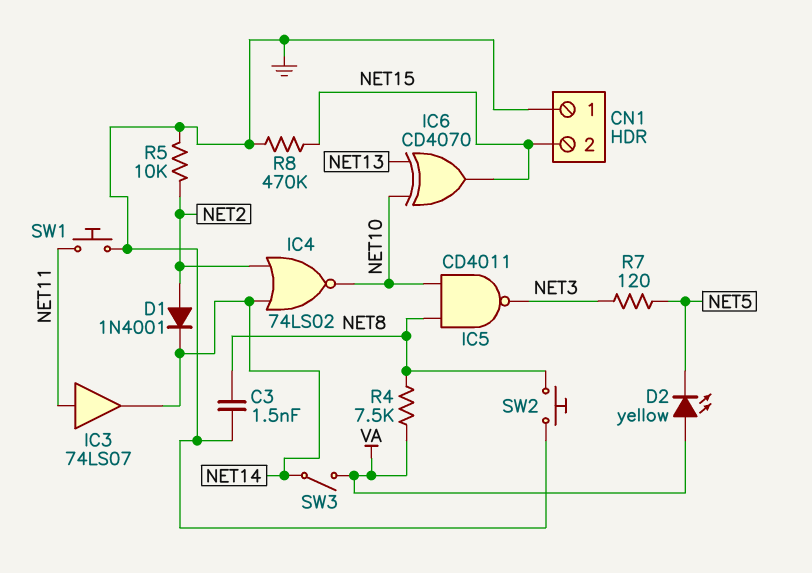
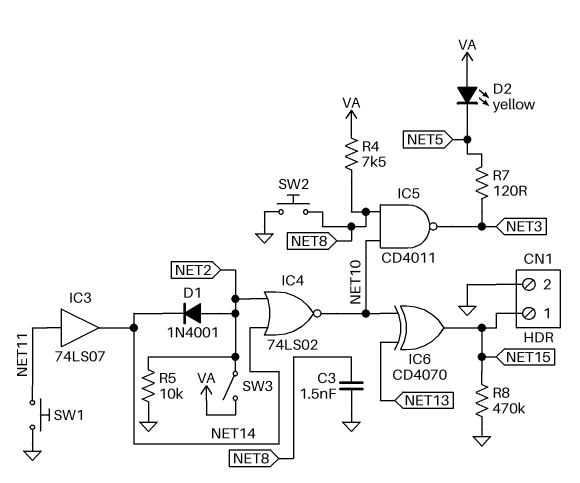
CN1 pin 1: GND -> NET15
CN1 pin 2: NET15 -> GND
SW3: switch (NET14, VA) -> switch (NET2, VA)

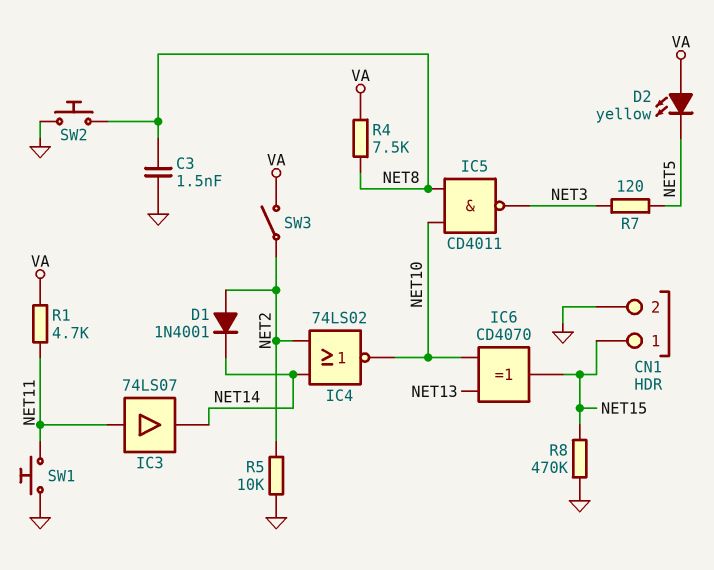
R1: none -> 4.7k (NET11, VA)

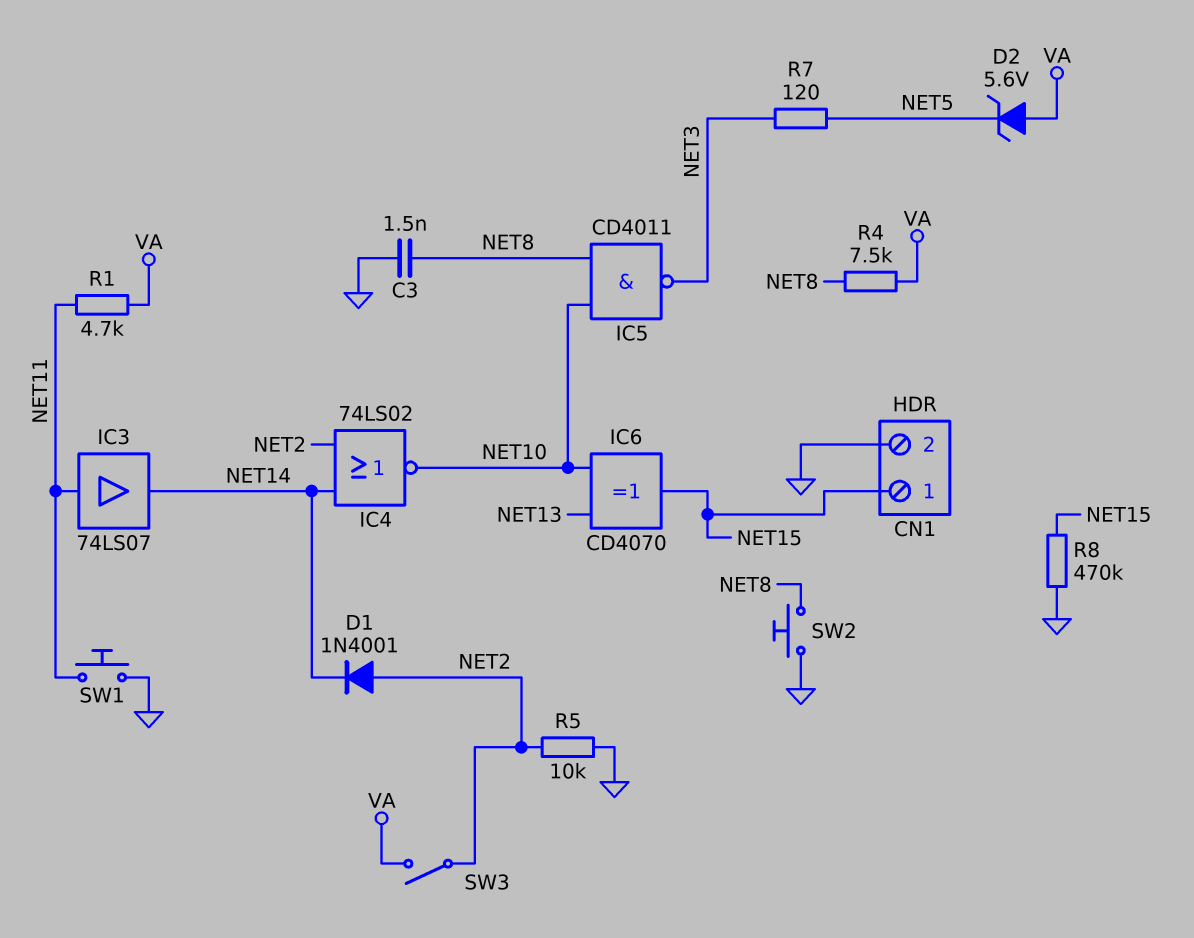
D2: LED yellow (A VA, K NET5) -> zener 5.6V (A VA, K NET5)

